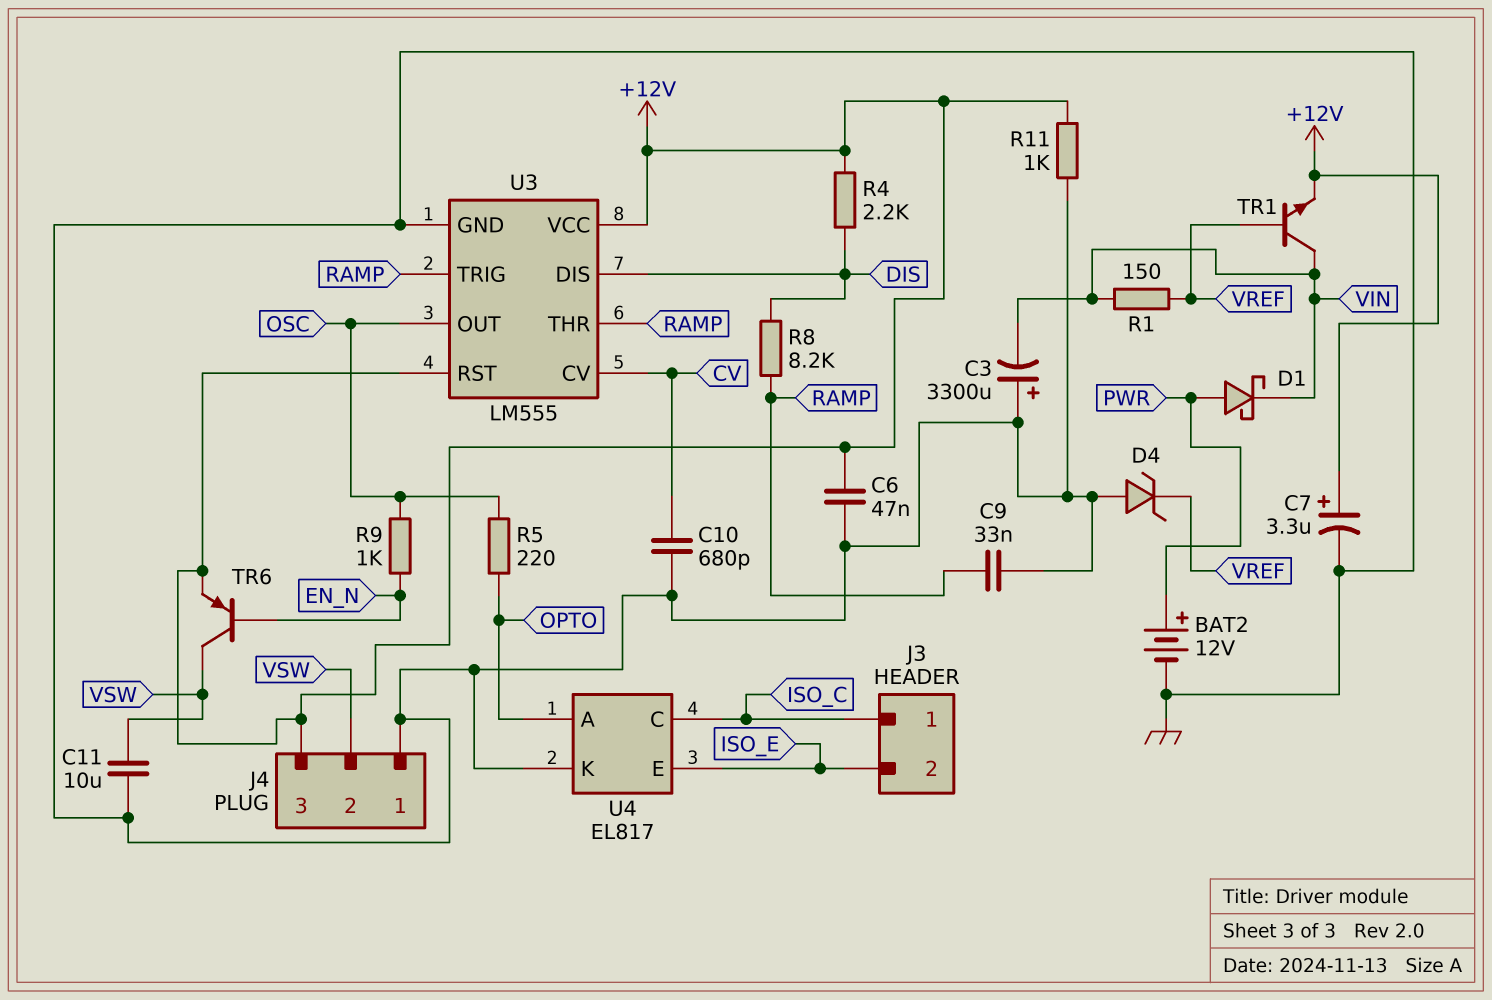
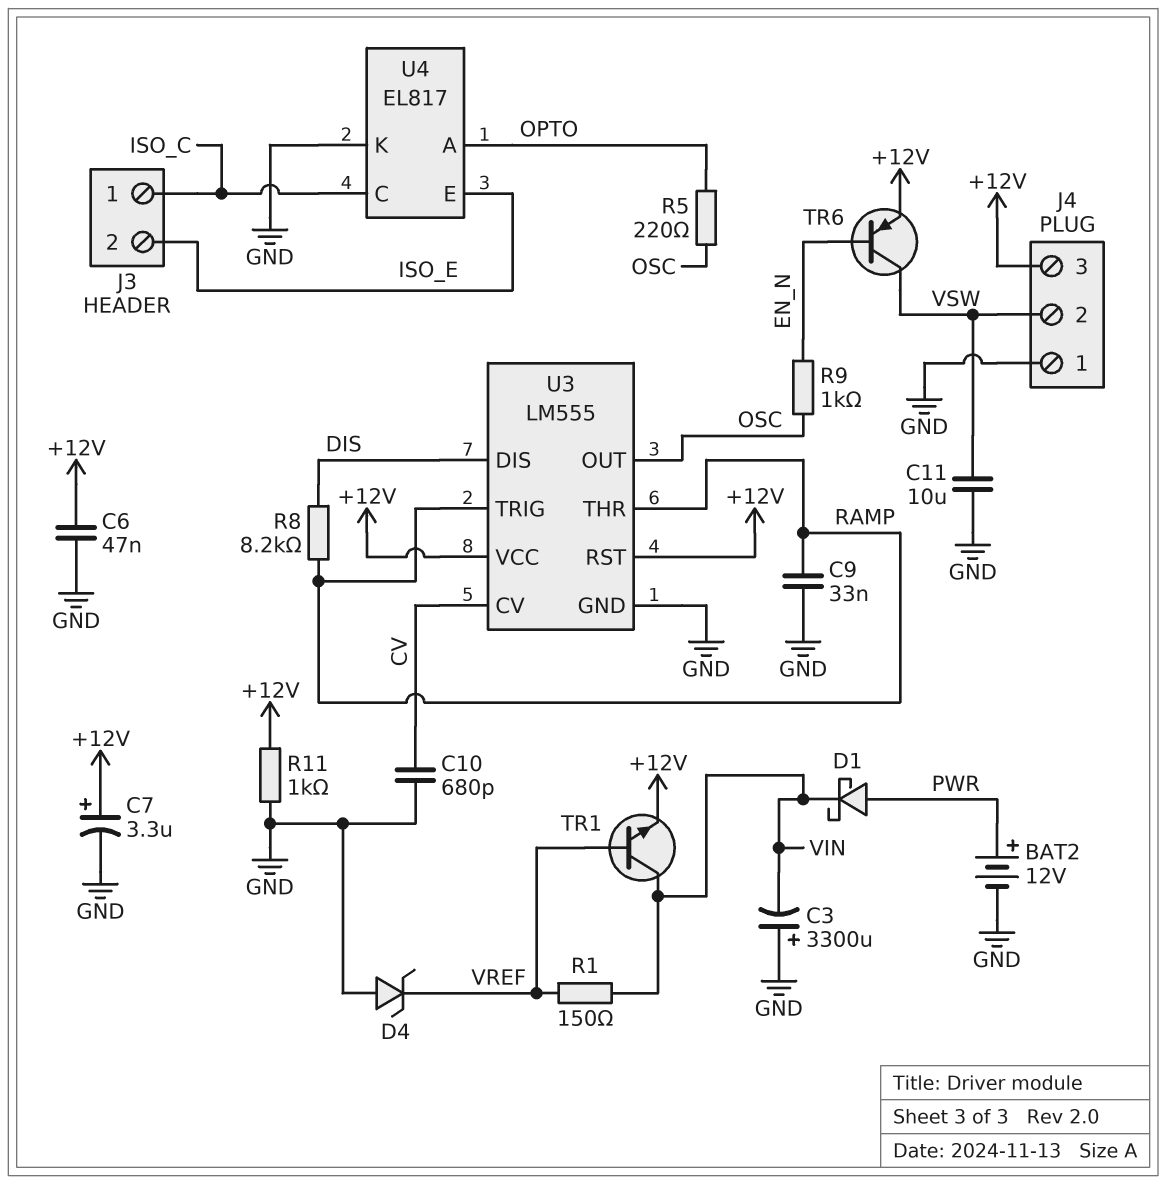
R4: 2.2k (+12V, DIS) -> none

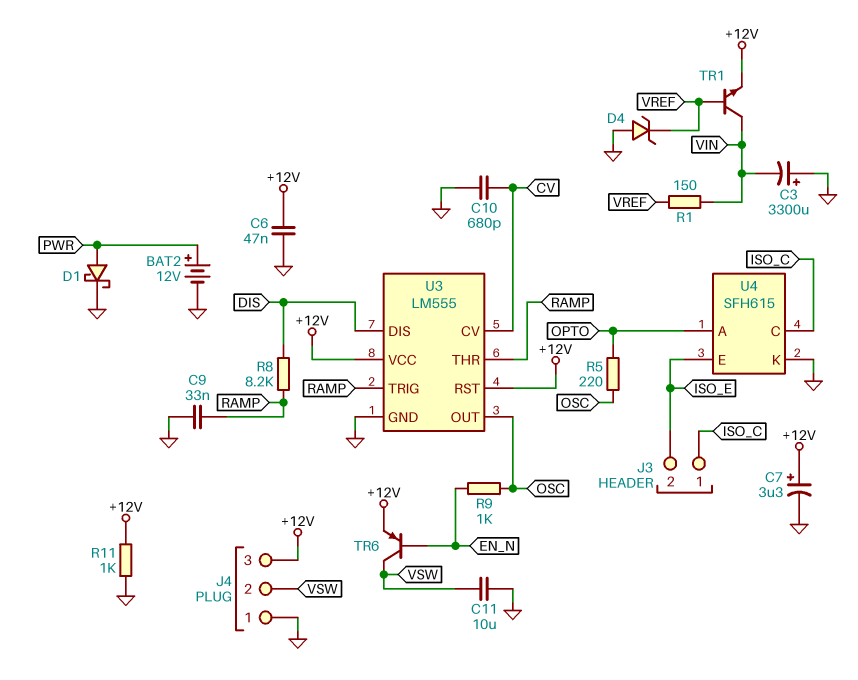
D1: schottky (A PWR, K VIN) -> schottky (A PWR, K GND)
U4: EL817 -> SFH615

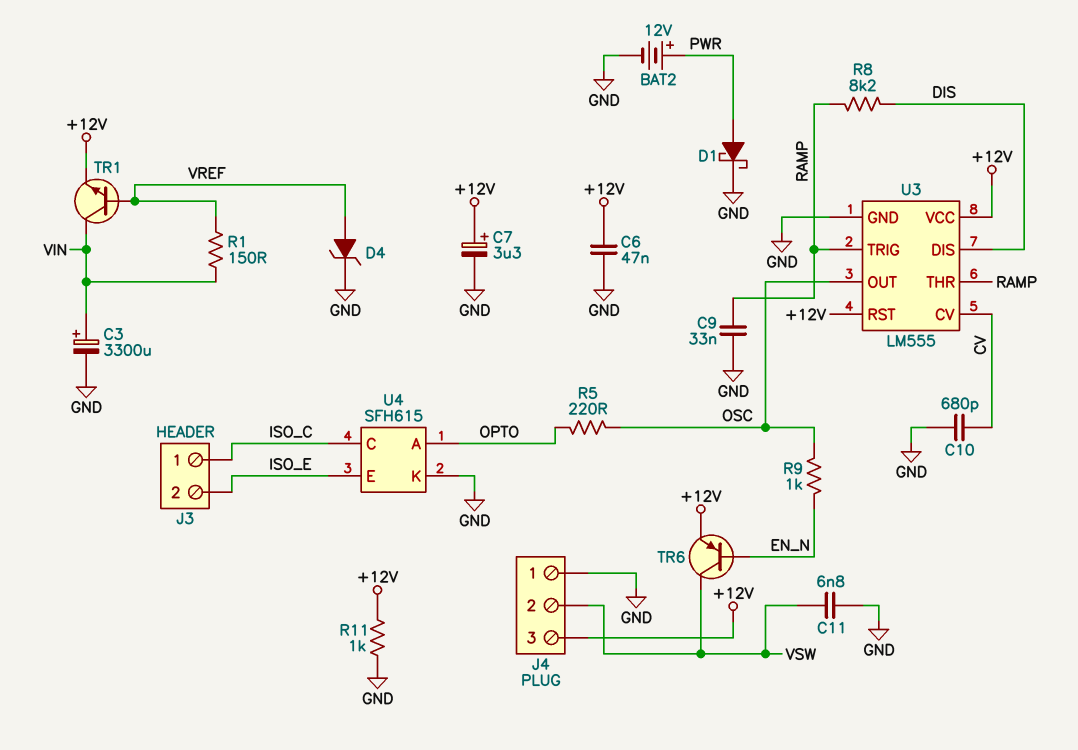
C3: 3300uF (plus GND, minus VIN) -> 3300uF (plus VIN, minus GND)
C11: 10uF (GND, VSW) -> 6.8nF (GND, VSW)
D4: zener (A GND, K VREF) -> zener (A VREF, K GND)

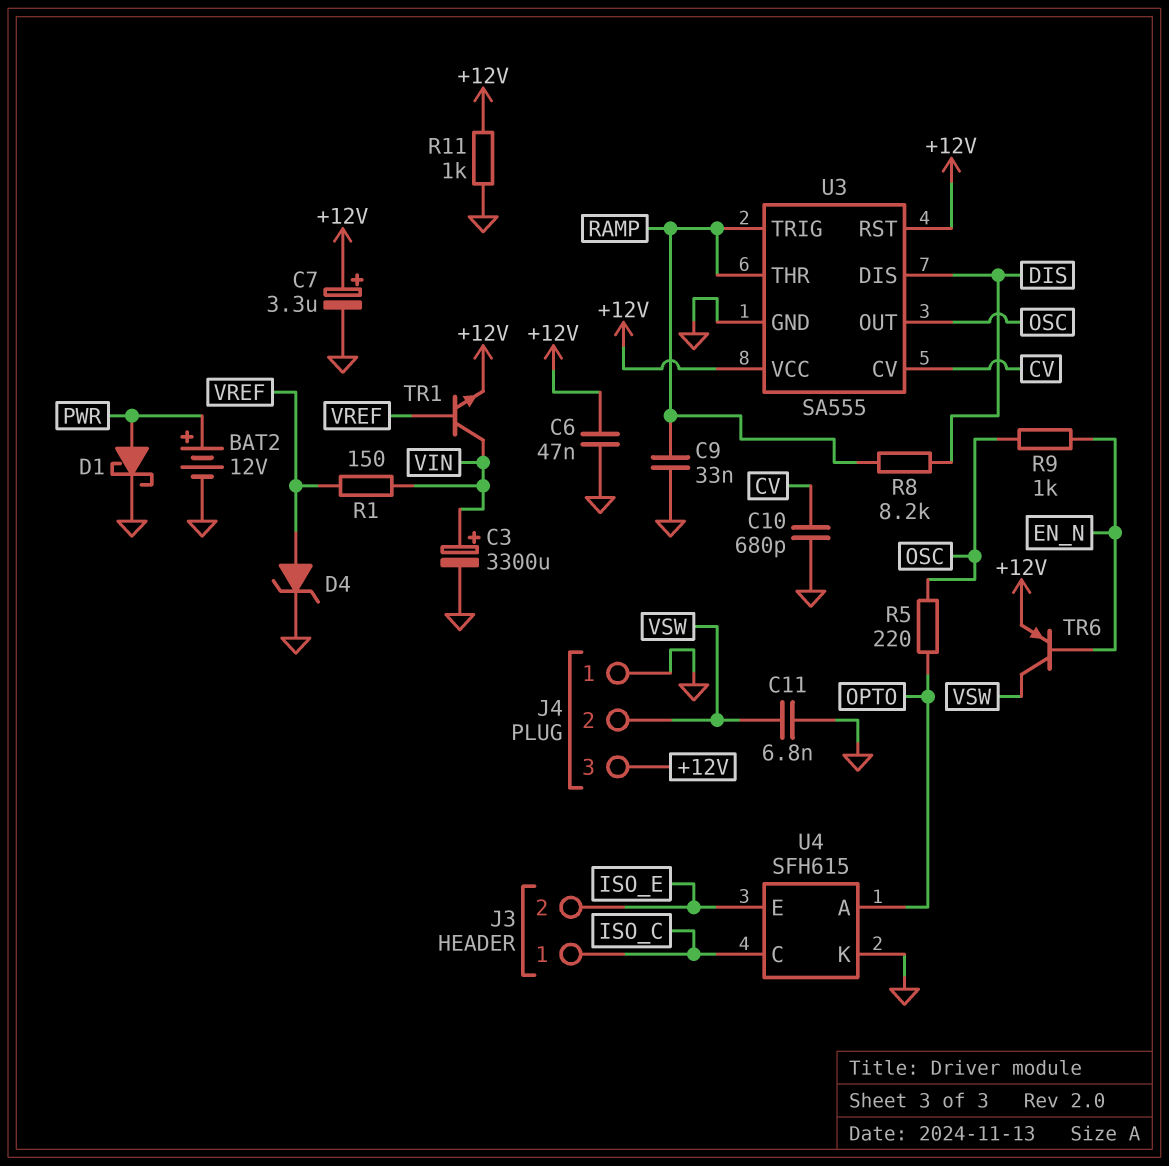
U3: LM555 -> SA555

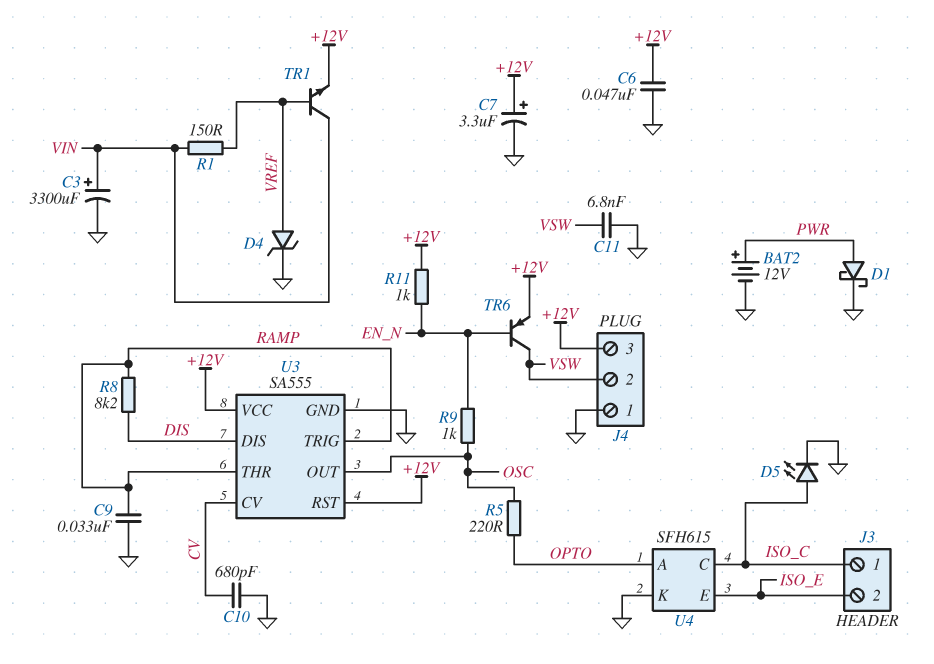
D5: none -> LED (A ISO_C, K GND)
R11: 1k (+12V, GND) -> 1k (+12V, EN_N)

